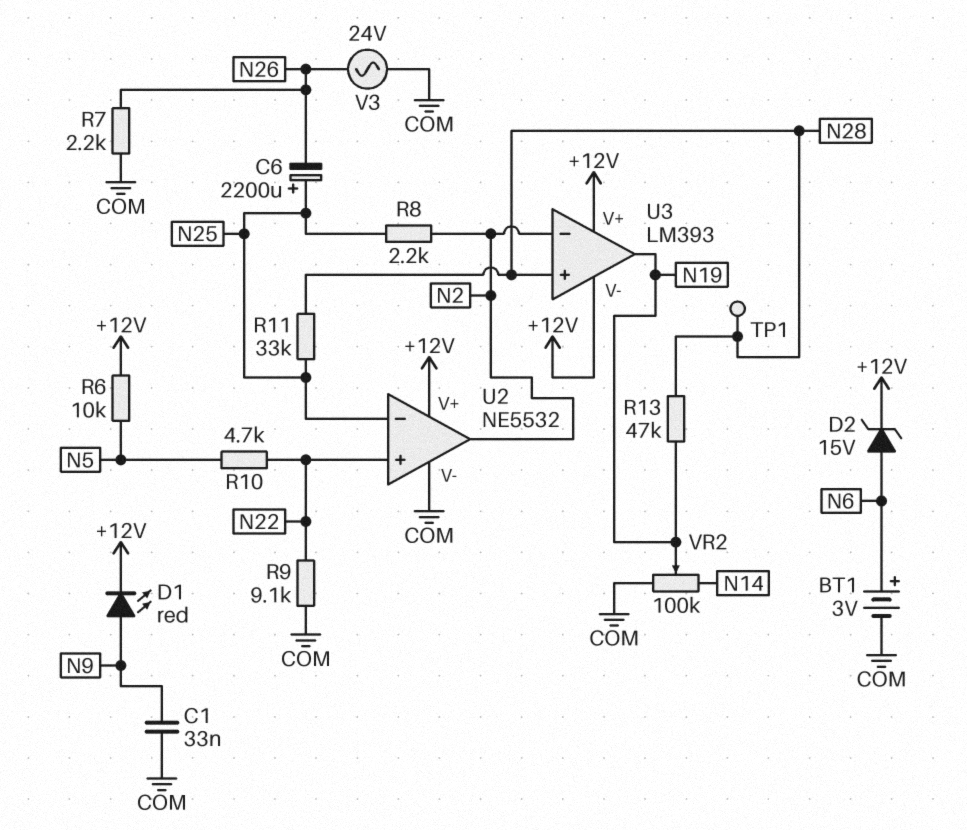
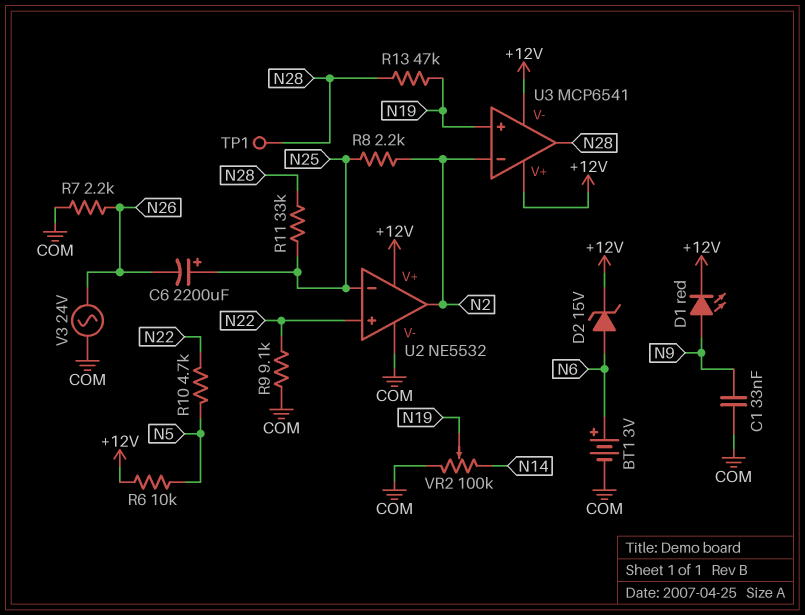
U3: LM393 -> MCP6541
U3 pin in+: N28 -> N19
U3 pin out: N19 -> N28

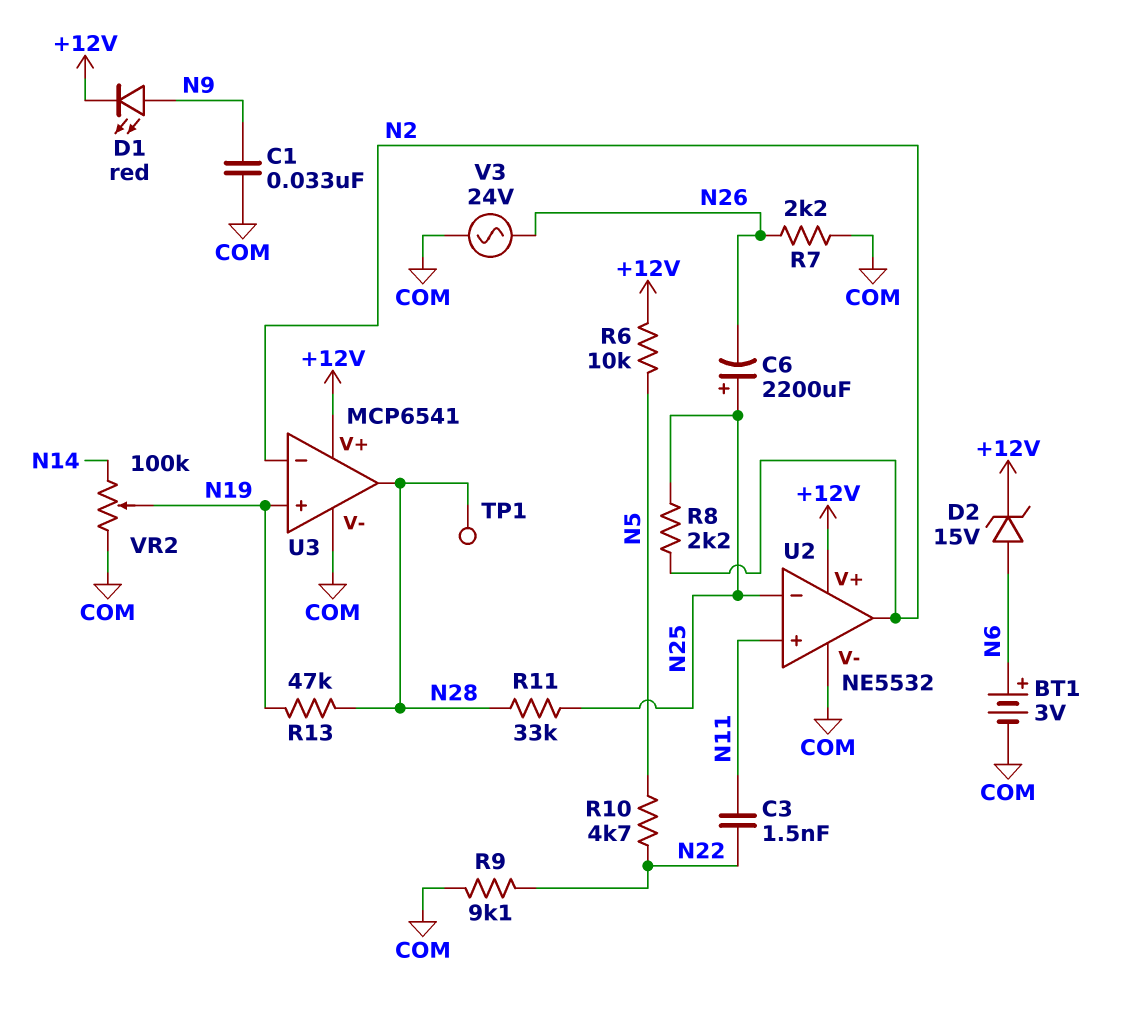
C3: none -> 1.5nF (N11, N22)
U2 pin in+: N22 -> N11
U3 pin V-: +12V -> COM

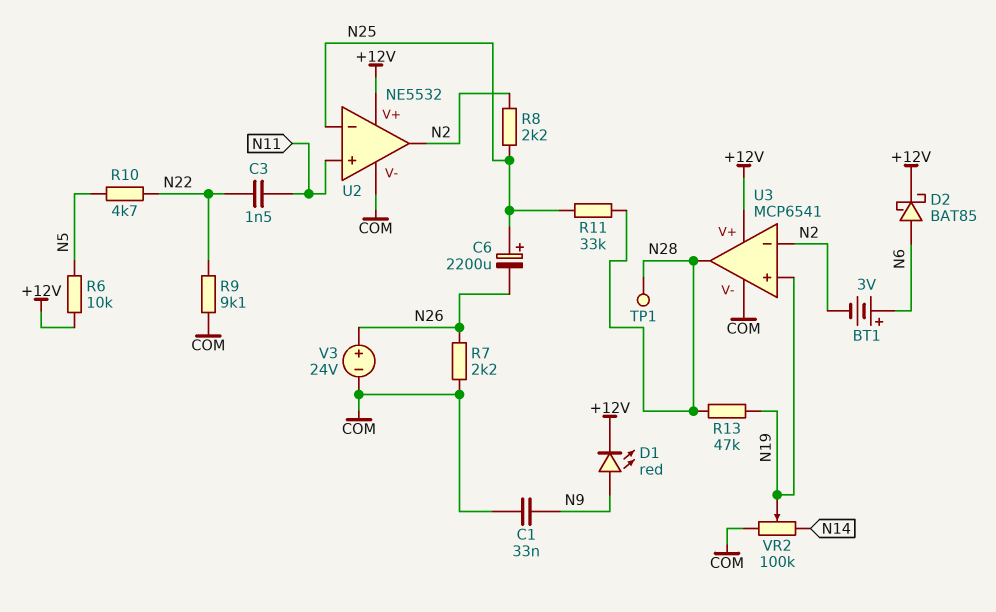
BT1: 3V (plus N6, minus COM) -> 3V (plus N6, minus N2)
D2: zener 15V (A N6, K +12V) -> schottky BAT85 (A N6, K +12V)
V3: AC 24V (COM, N26) -> 24V (plus N26, minus COM)

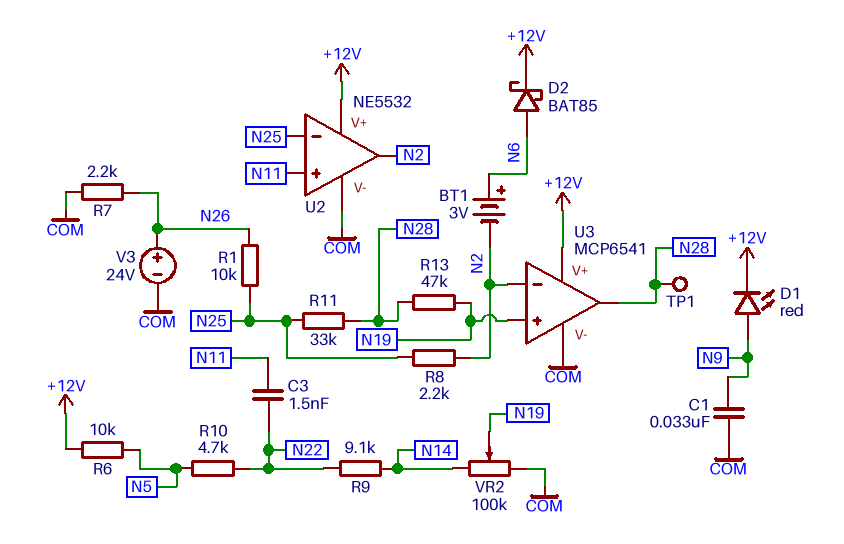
C6: 2200uF (plus N25, minus N26) -> none
R1: none -> 10k (N25, N26)
R9: 9.1k (COM, N22) -> 9.1k (N14, N22)

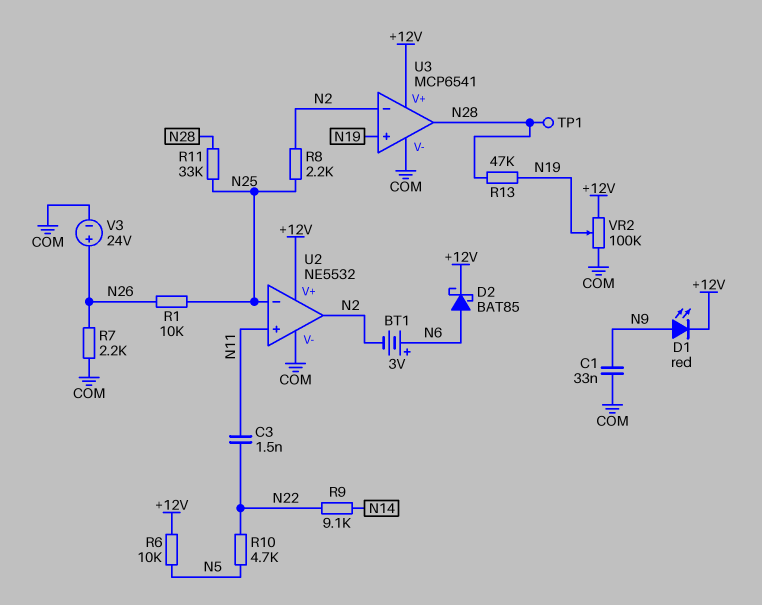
VR2: 100k (COM, N14, wiper N19) -> 100k (+12V, COM, wiper N19)

